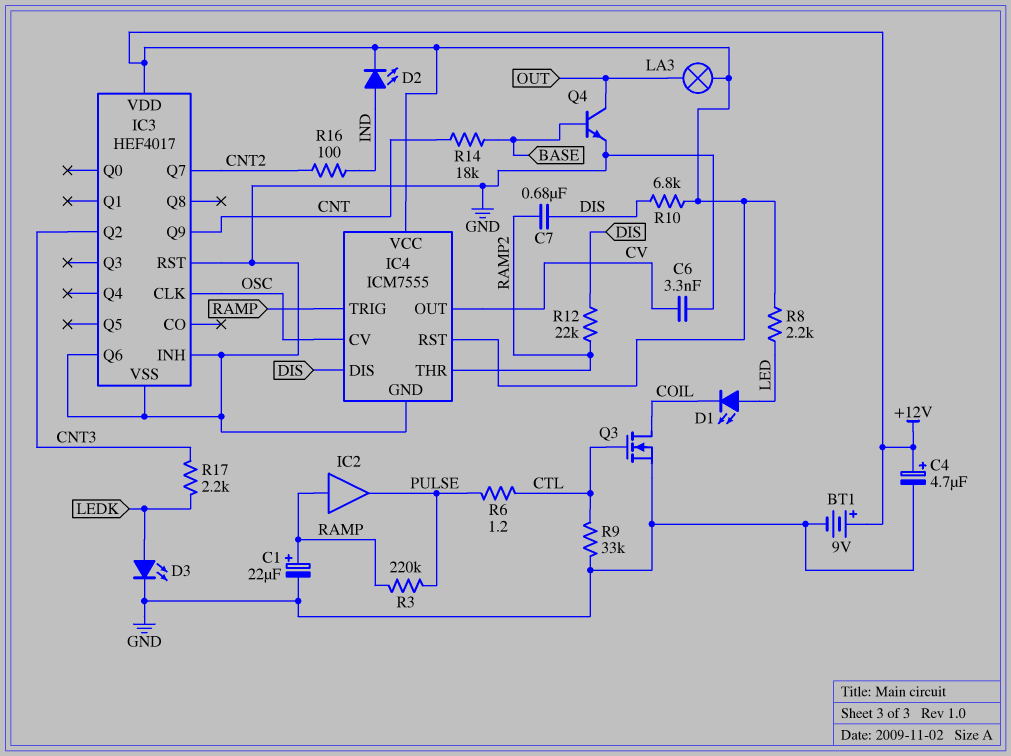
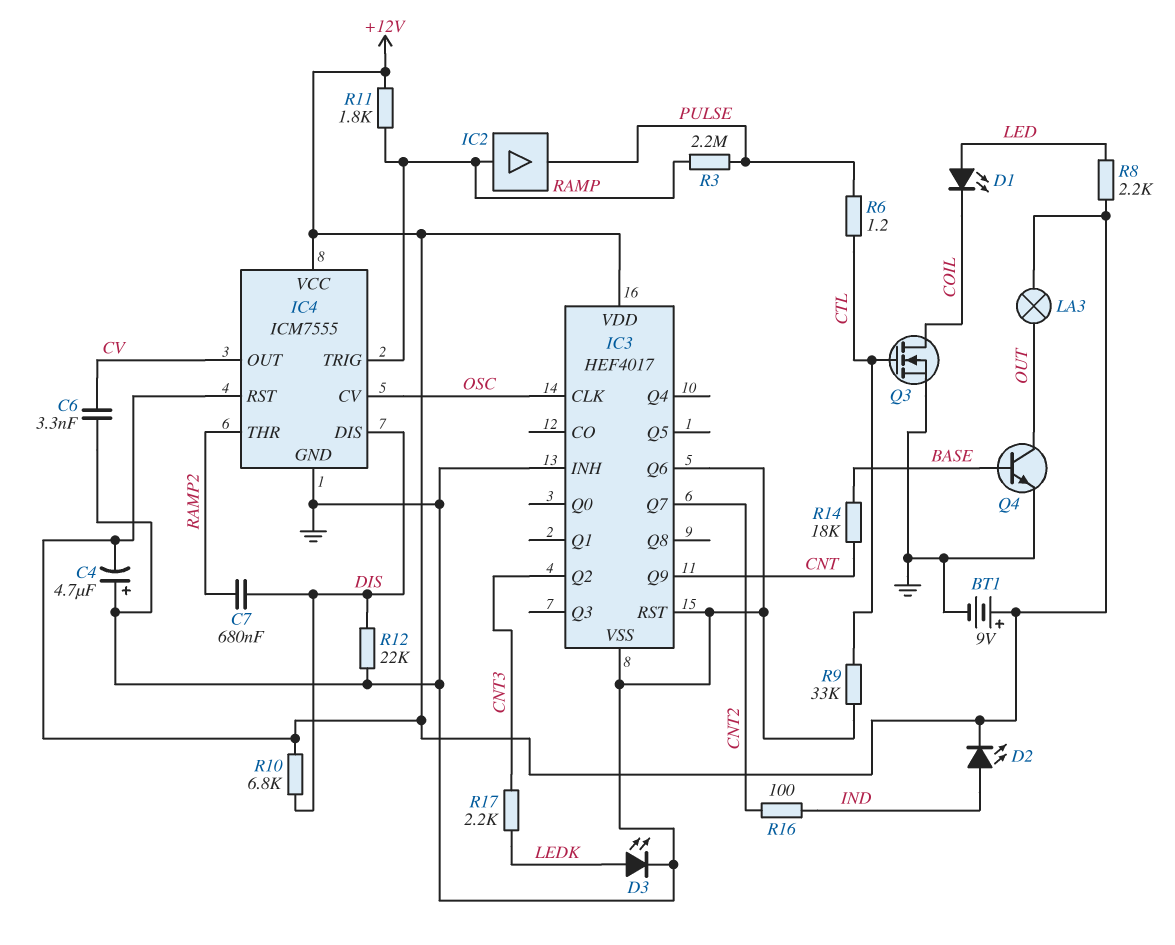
C1: 22uF (plus RAMP, minus GND) -> none
C4: 4.7uF (plus +12V, minus GND) -> 4.7uF (plus GND, minus +12V)
R3: 220k (PULSE, RAMP) -> 2.2M (PULSE, RAMP)
R11: none -> 1.8k (+12V, RAMP)
R12: 22k (DIS, RAMP2) -> 22k (DIS, GND)

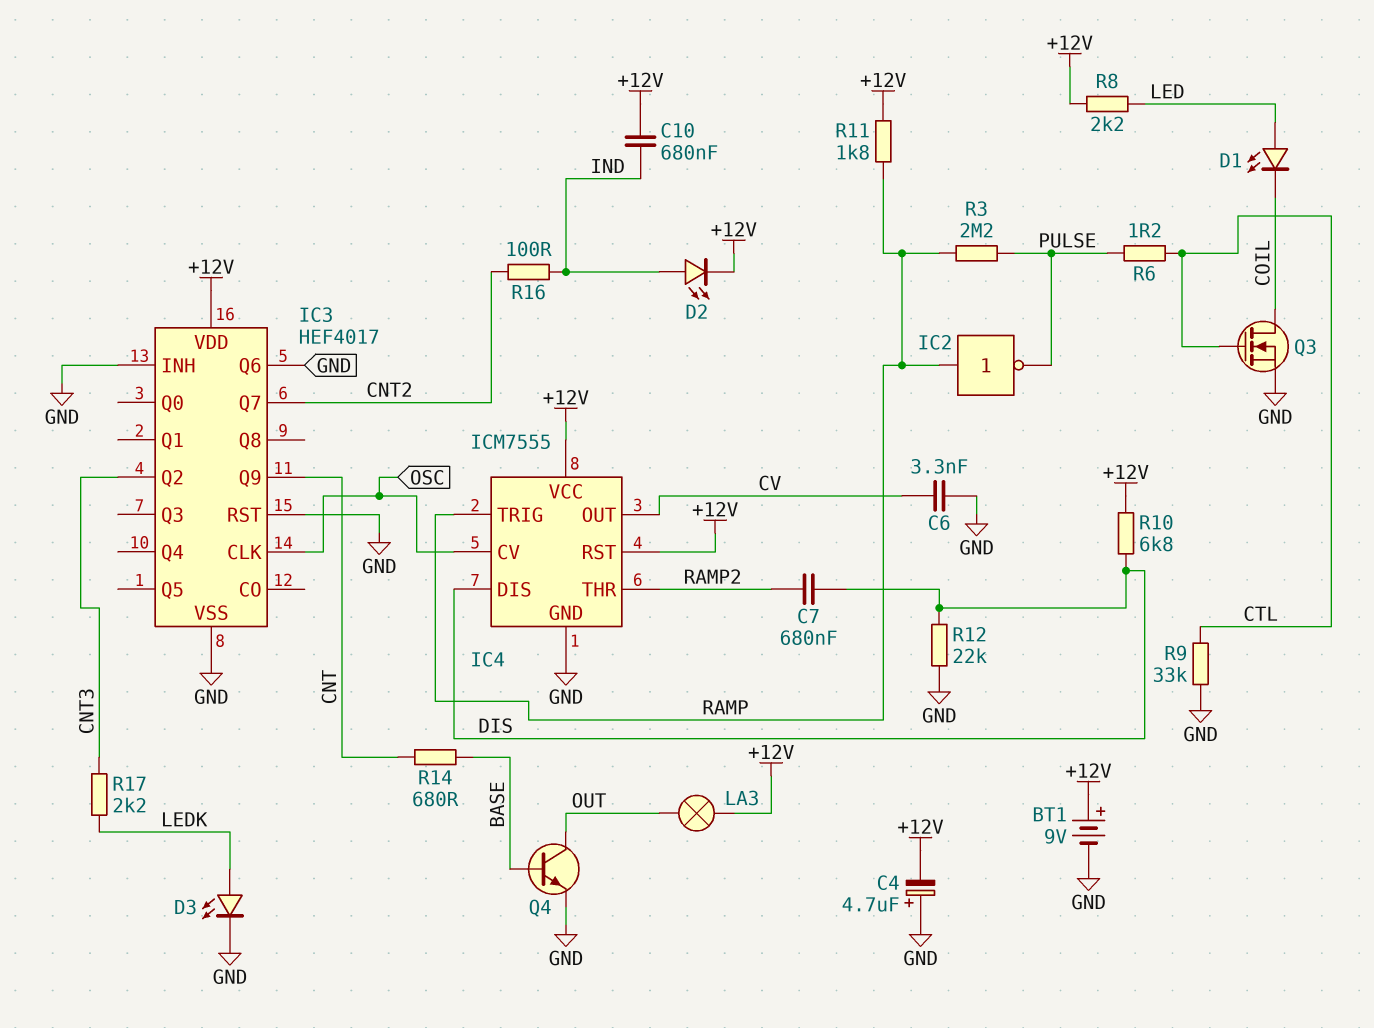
C10: none -> 680nF (+12V, IND)
IC2: buffer (in RAMP, out PULSE) -> NOT (in RAMP, out PULSE)
R14: 18k (BASE, CNT) -> 680 (BASE, CNT)

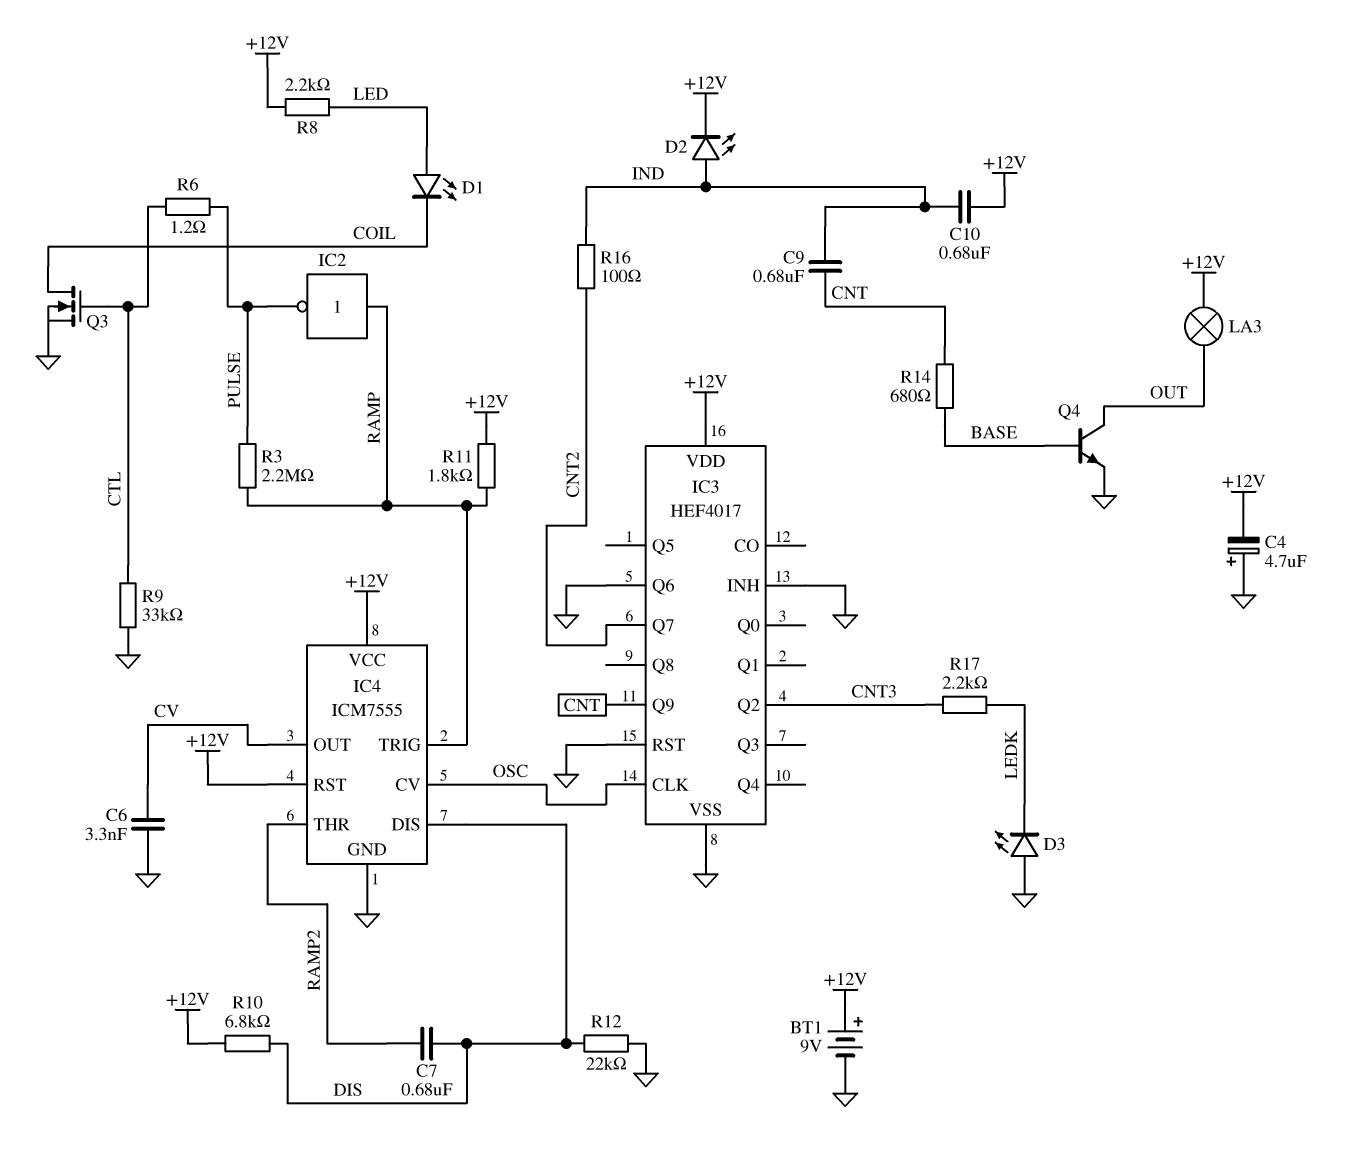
C9: none -> 680nF (CNT, IND)
D3: LED (A LEDK, K GND) -> LED (A GND, K LEDK)

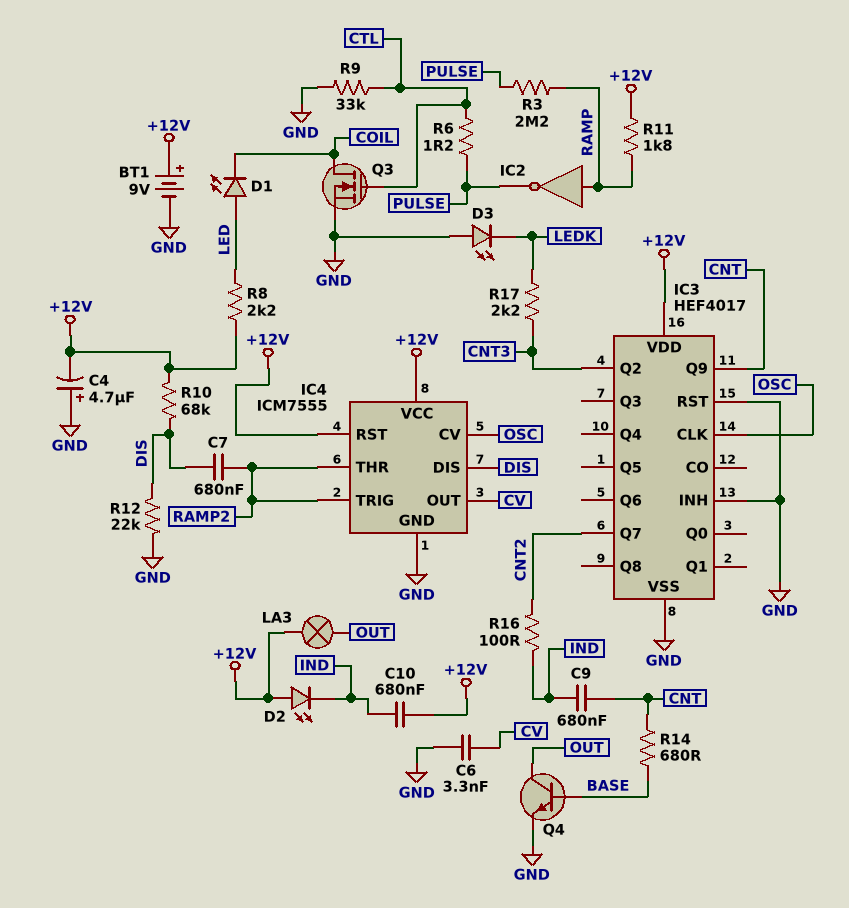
D2: LED (A IND, K +12V) -> LED (A +12V, K IND)
IC3 pin Q6: GND -> none
IC4 pin TRIG: RAMP -> RAMP2
R10: 6.8k (+12V, DIS) -> 68k (+12V, DIS)

